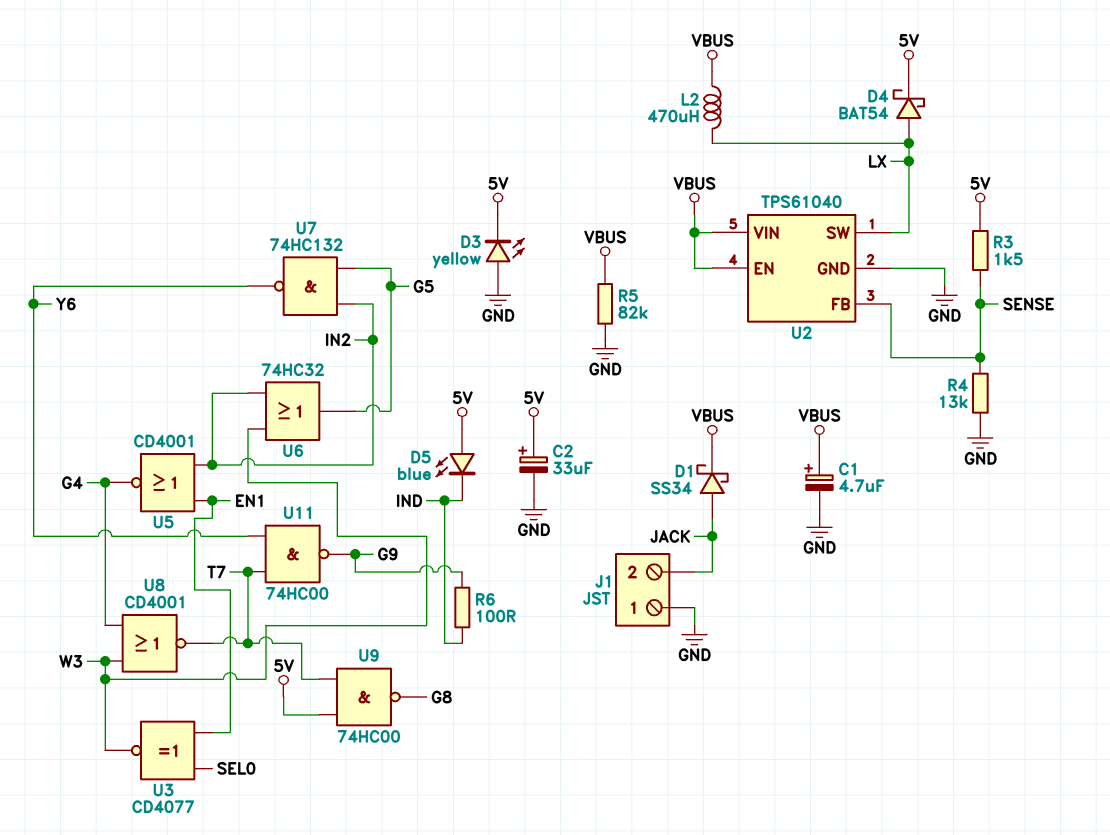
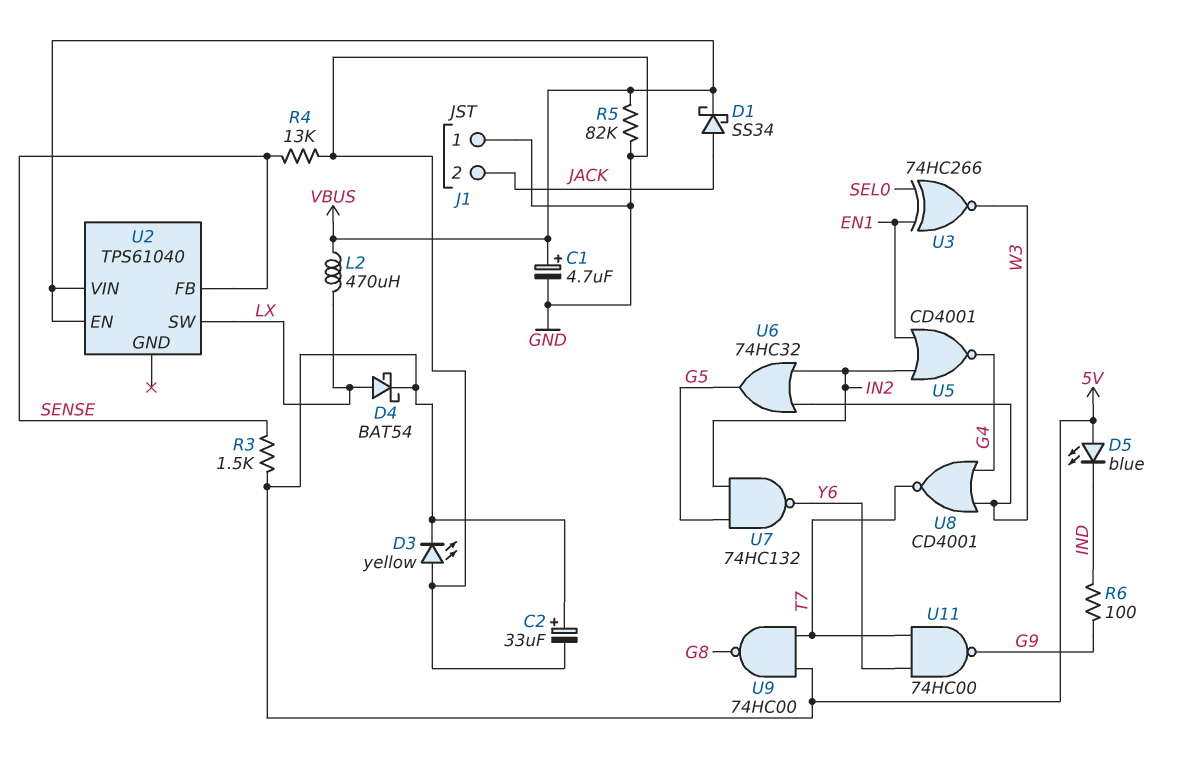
U2 pin GND: GND -> none
U3: XNOR CD4077 (in EN1, in SEL0, out W3) -> XNOR 74HC266 (in EN1, in SEL0, out W3)

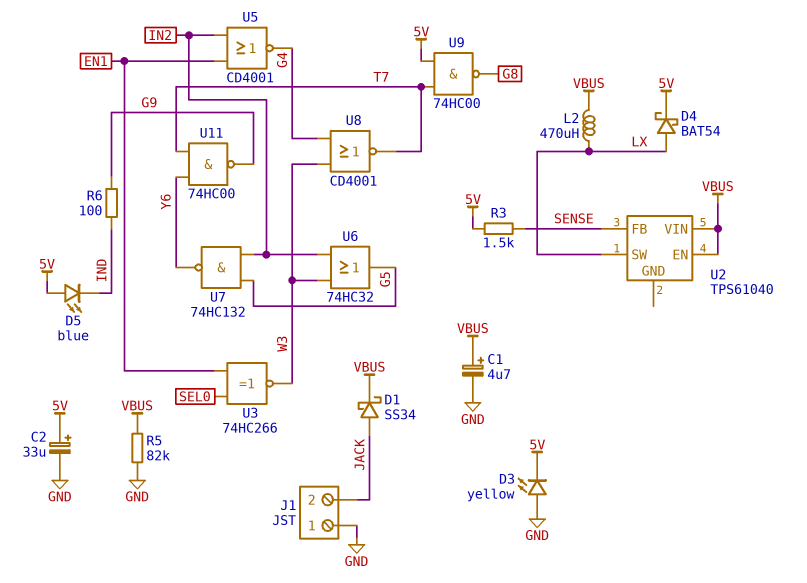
R4: 13k (GND, SENSE) -> none

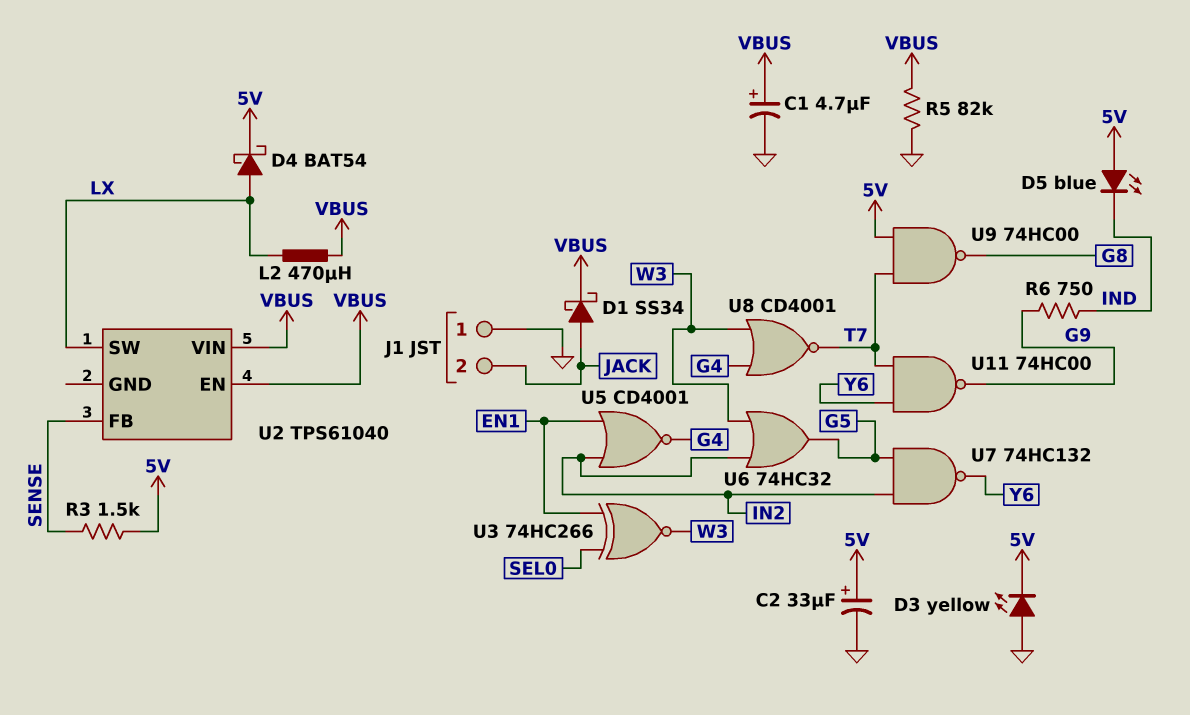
R6: 100 (G9, IND) -> 750 (G9, IND)

